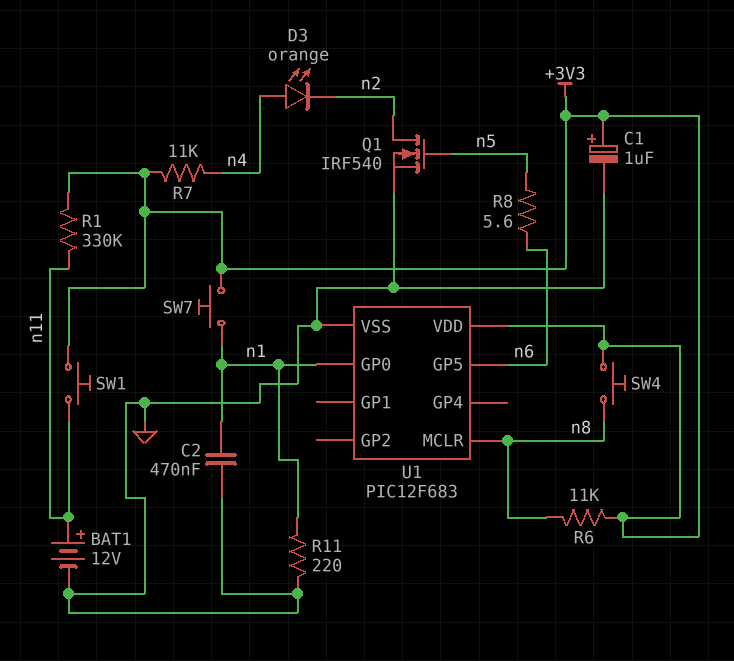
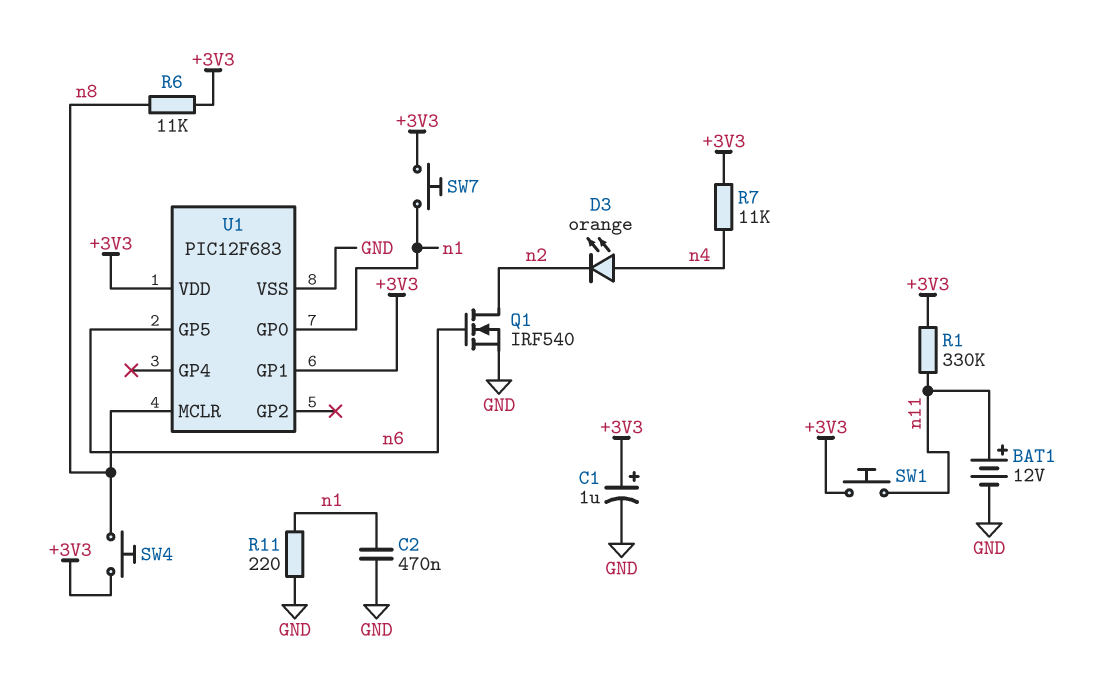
Q1: NMOS IRF540 (G n5, D n2, S GND) -> NMOS IRF540 (G n6, D n2, S GND)
R8: 5.6 (n5, n6) -> none
U1 pin GP1: none -> +3V3

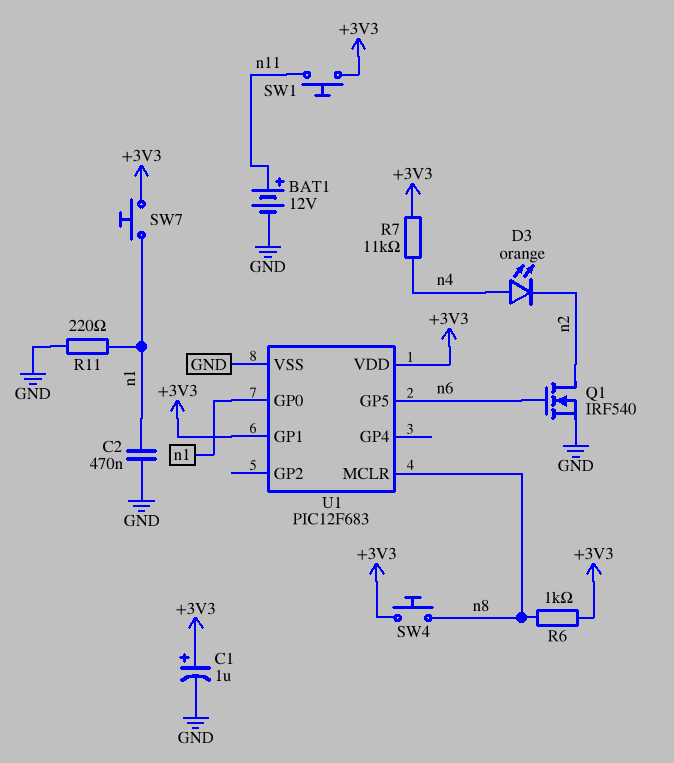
R1: 330k (+3V3, n11) -> none
R6: 11k (+3V3, n8) -> 1k (+3V3, n8)

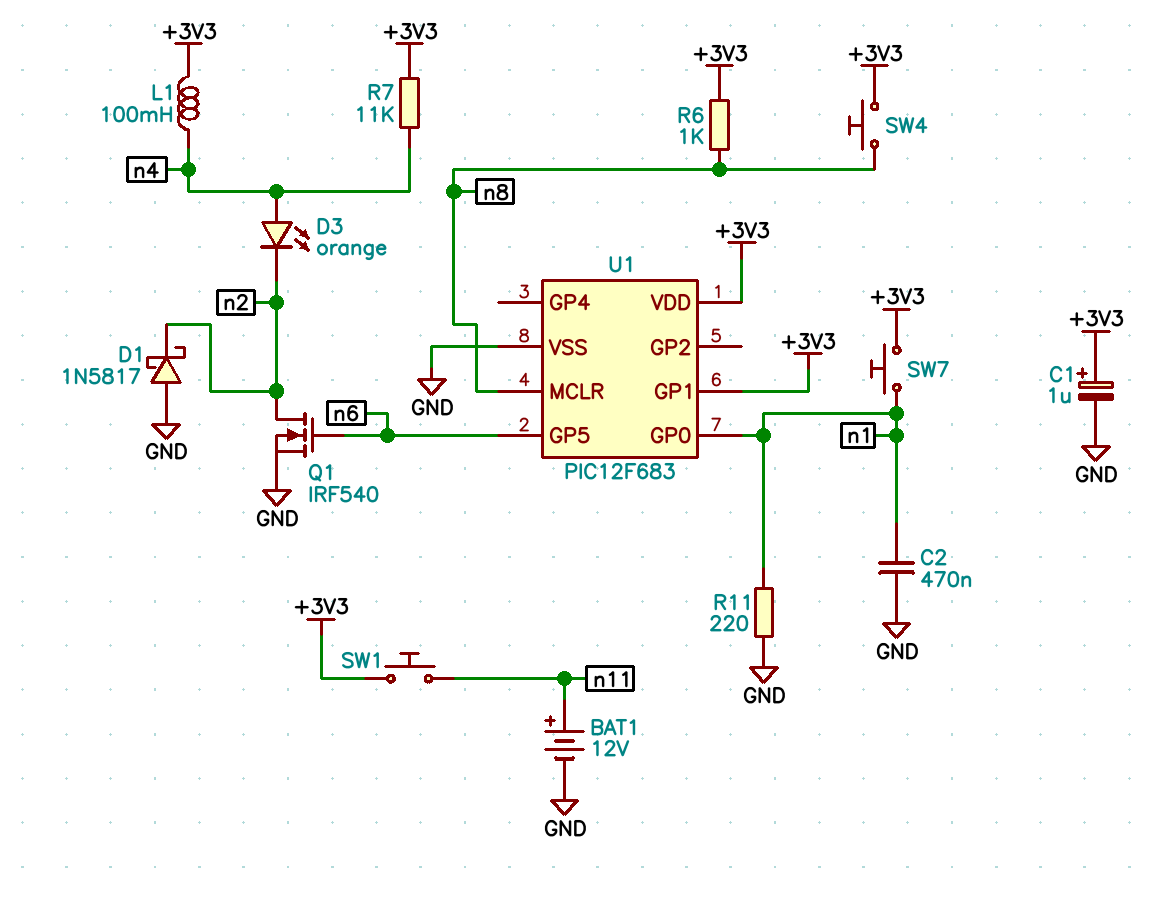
D1: none -> schottky 1N5817 (A GND, K n2)
L1: none -> 100mH (+3V3, n4)

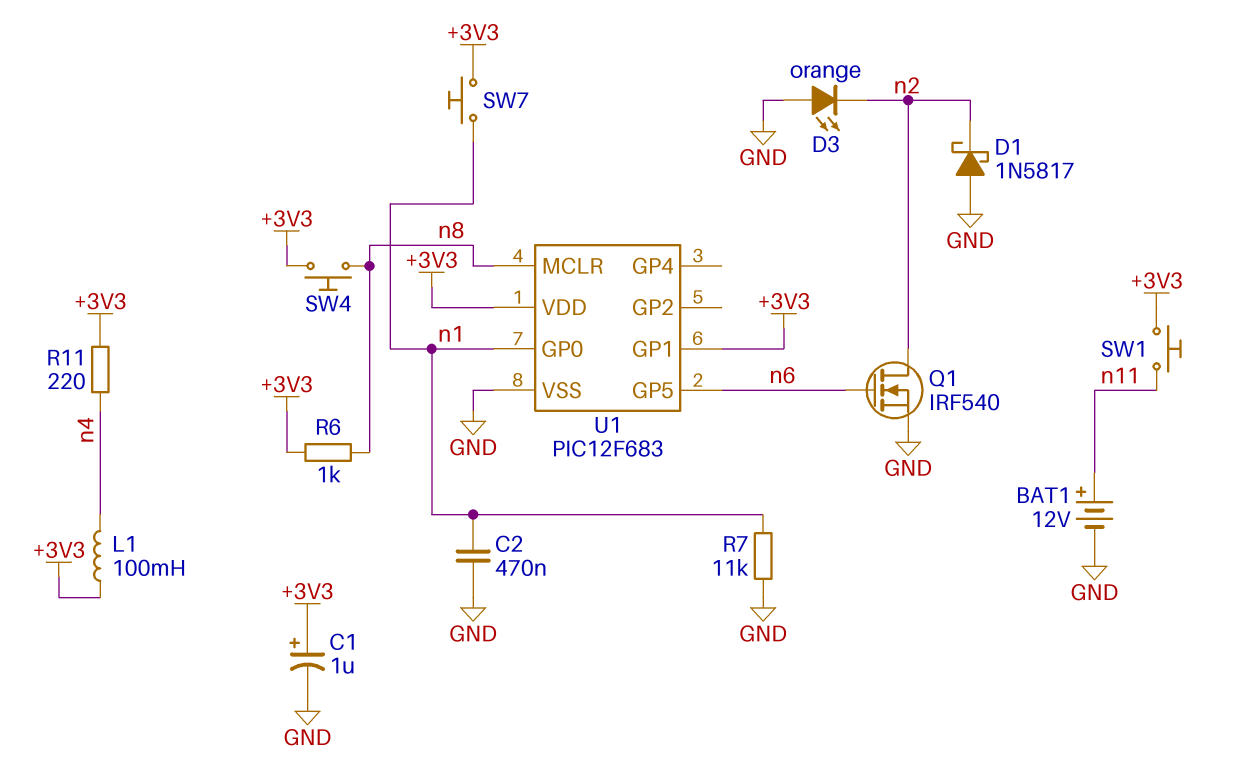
D3: LED orange (A n4, K n2) -> LED orange (A GND, K n2)
R7: 11k (+3V3, n4) -> 11k (GND, n1)
R11: 220 (GND, n1) -> 220 (+3V3, n4)

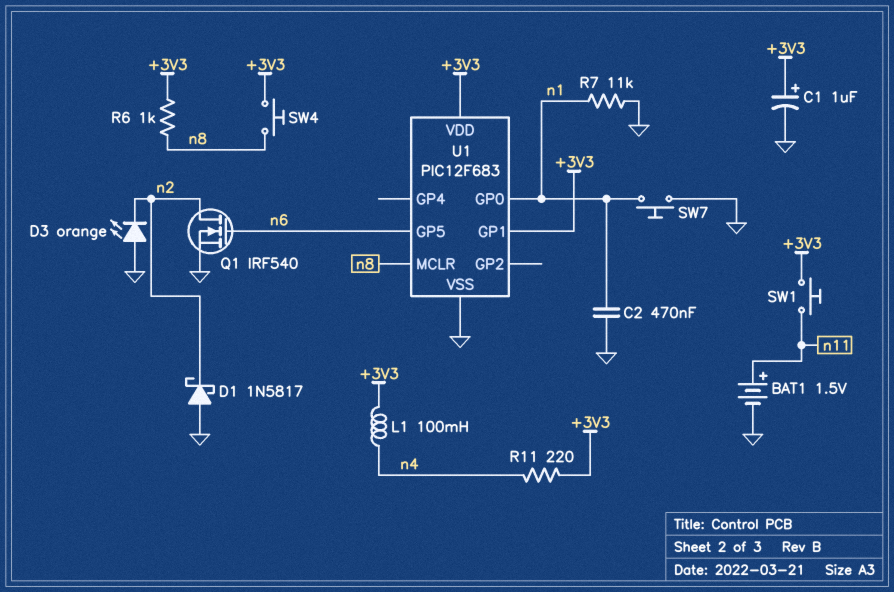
BAT1: 12V (plus n11, minus GND) -> 1.5V (plus n11, minus GND)
SW7: button (+3V3, n1) -> button (GND, n1)

